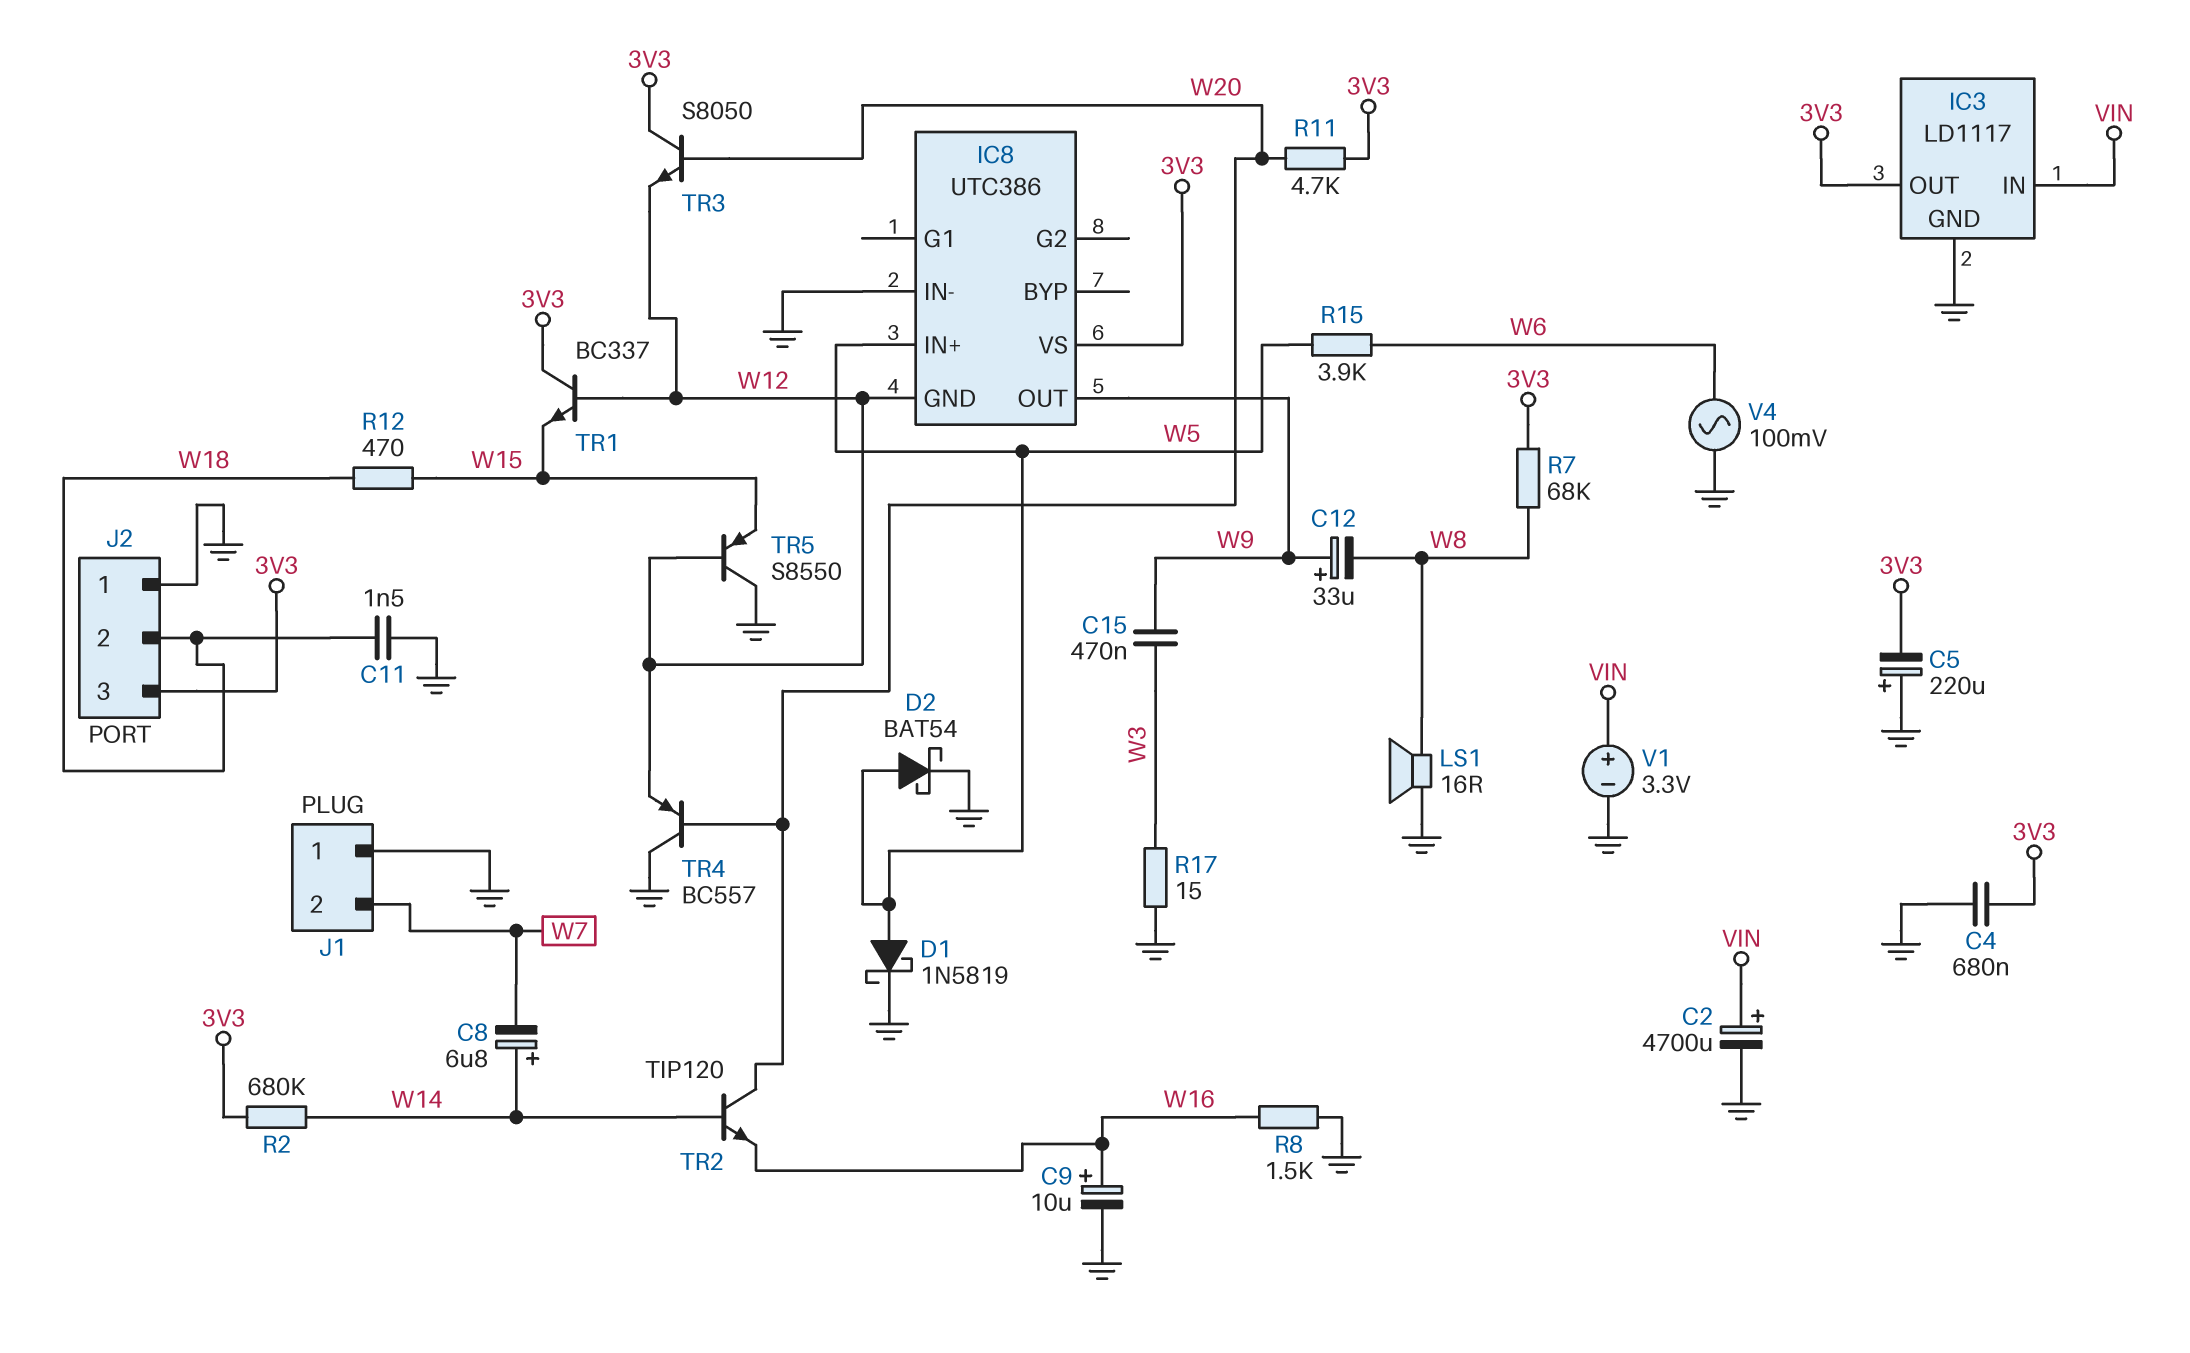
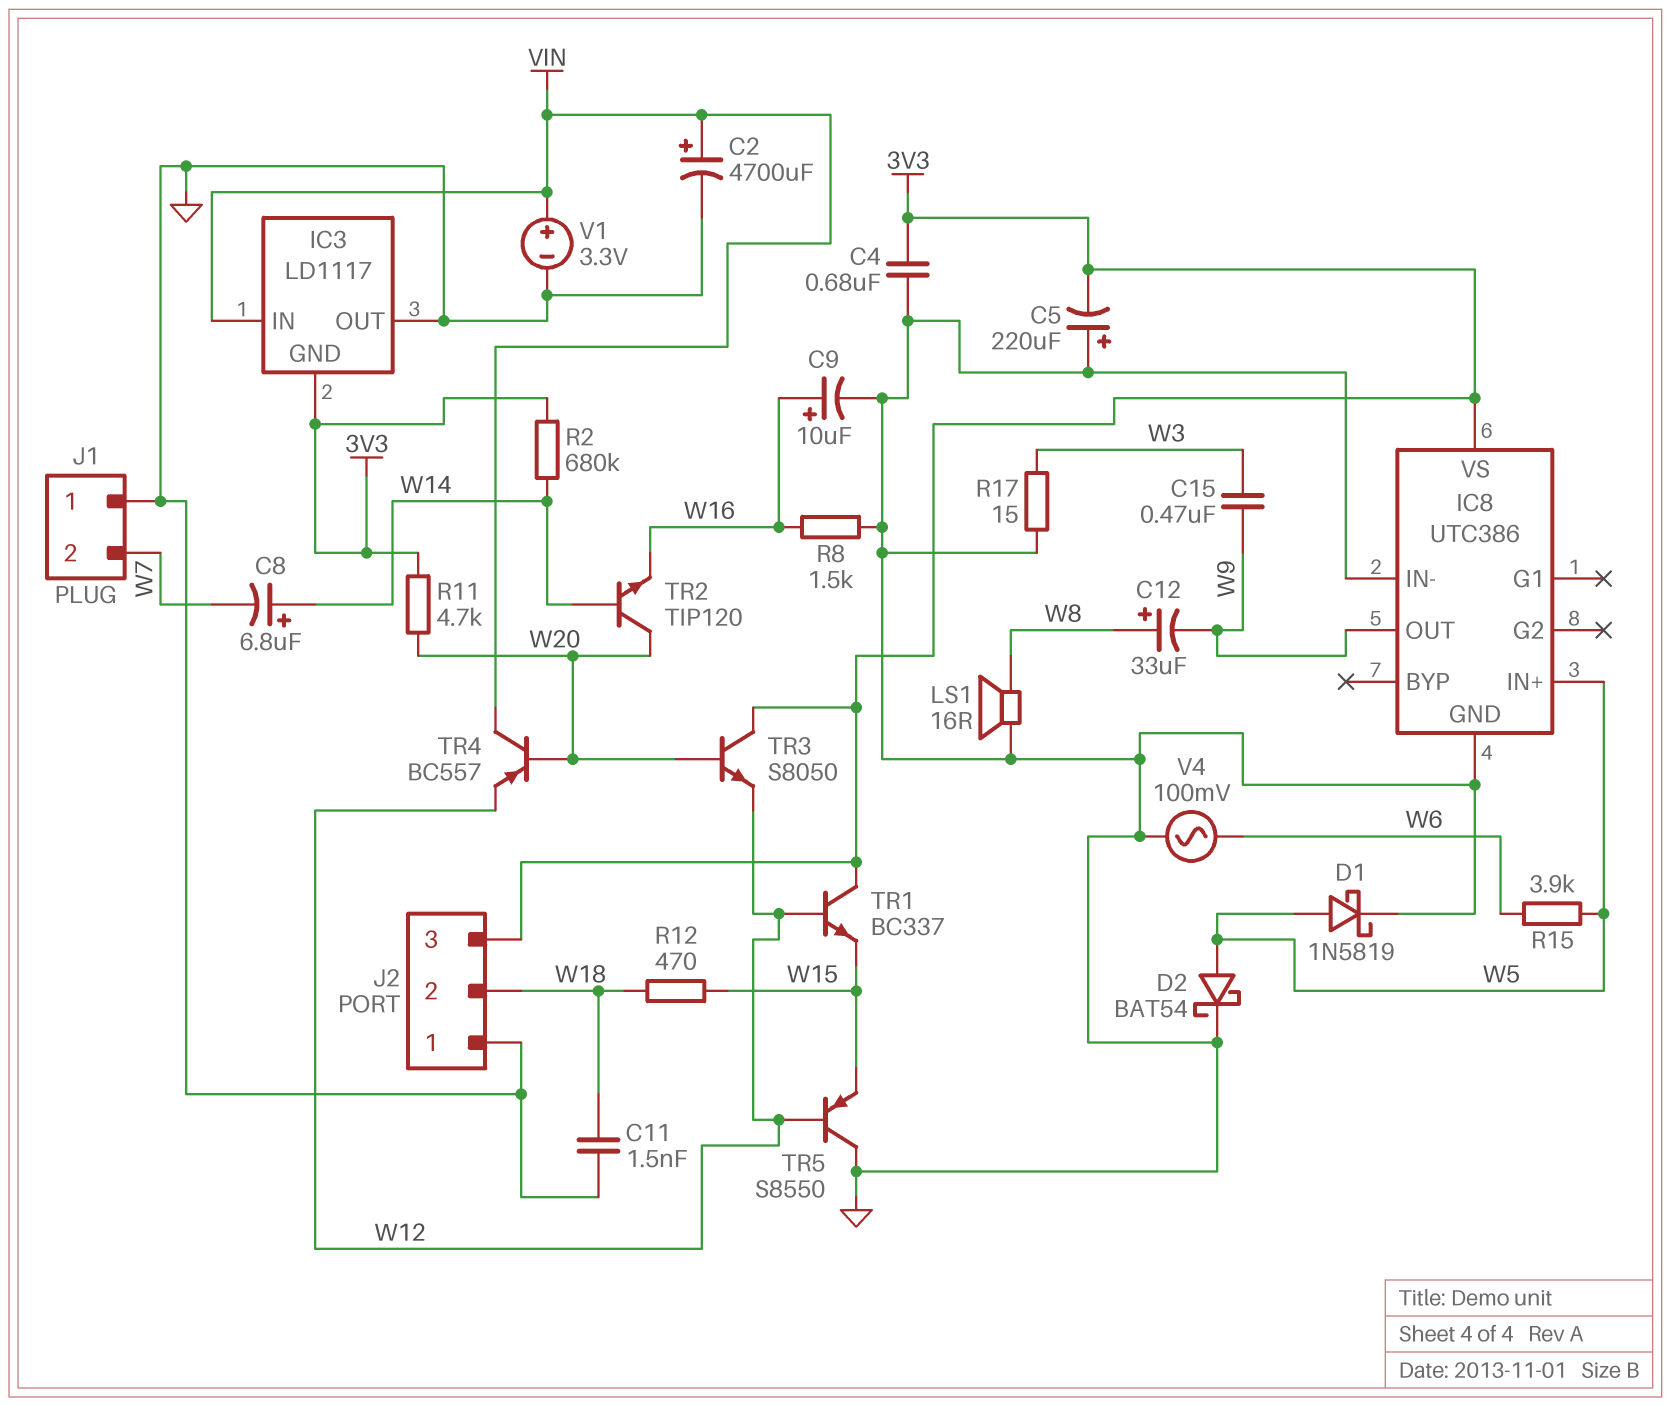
C12: 33uF (plus W9, minus W8) -> 33uF (plus W8, minus W9)
IC3 pin GND: GND -> 3V3
IC3 pin OUT: 3V3 -> GND
IC8 pin GND: W12 -> GND
R7: 68k (3V3, W8) -> none
TR4: PNP BC557 (B W20, C GND, E W12) -> PNP BC557 (B W20, C VIN, E W12)

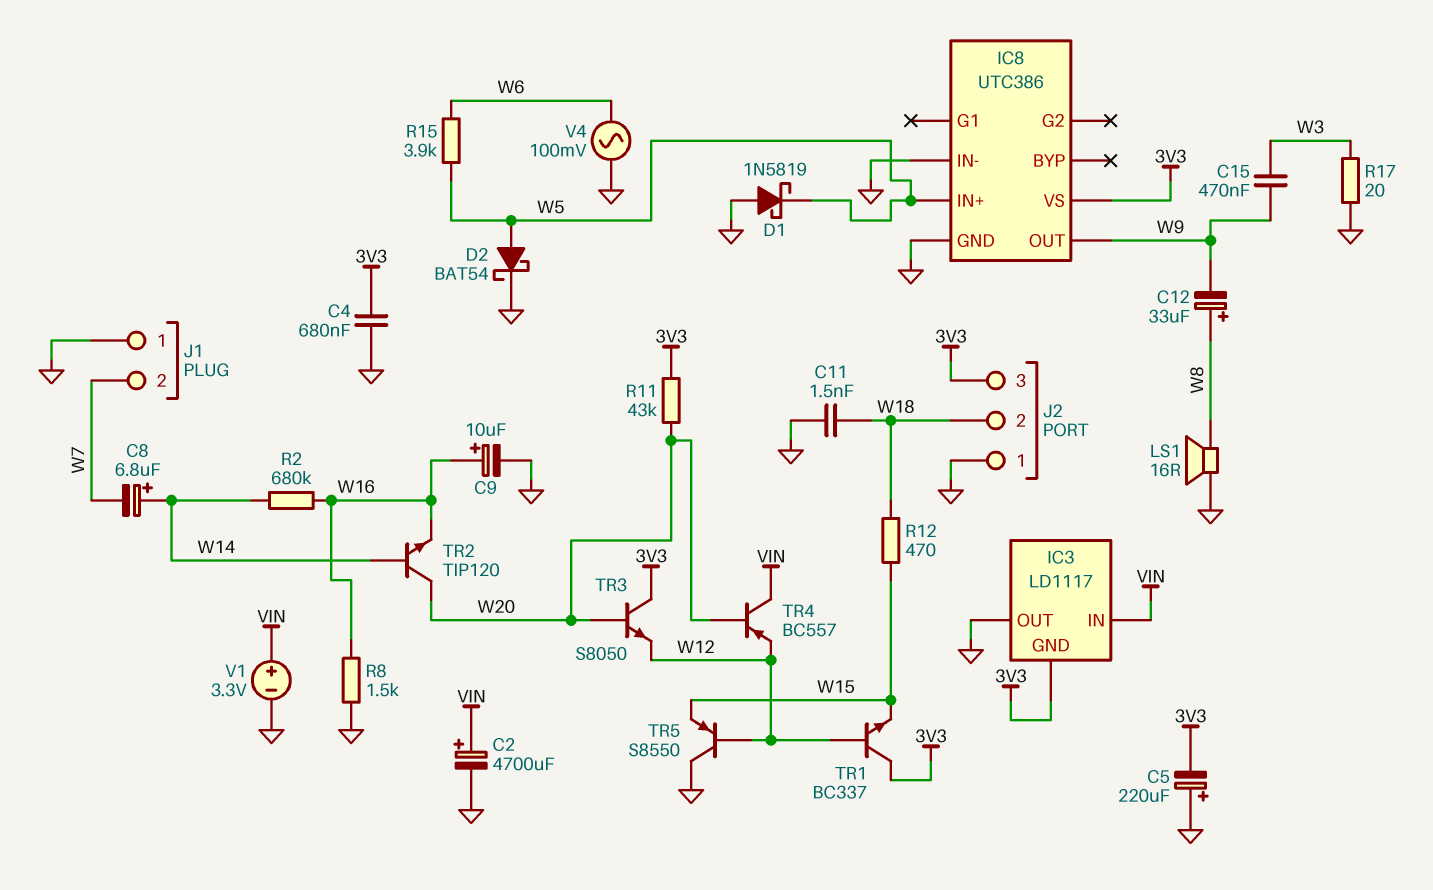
D1: schottky 1N5819 (A W5, K GND) -> schottky 1N5819 (A GND, K W5)
R2: 680k (3V3, W14) -> 680k (W14, W16)
R11: 4.7k (3V3, W20) -> 43k (3V3, W20)
R17: 15 (GND, W3) -> 20 (GND, W3)

